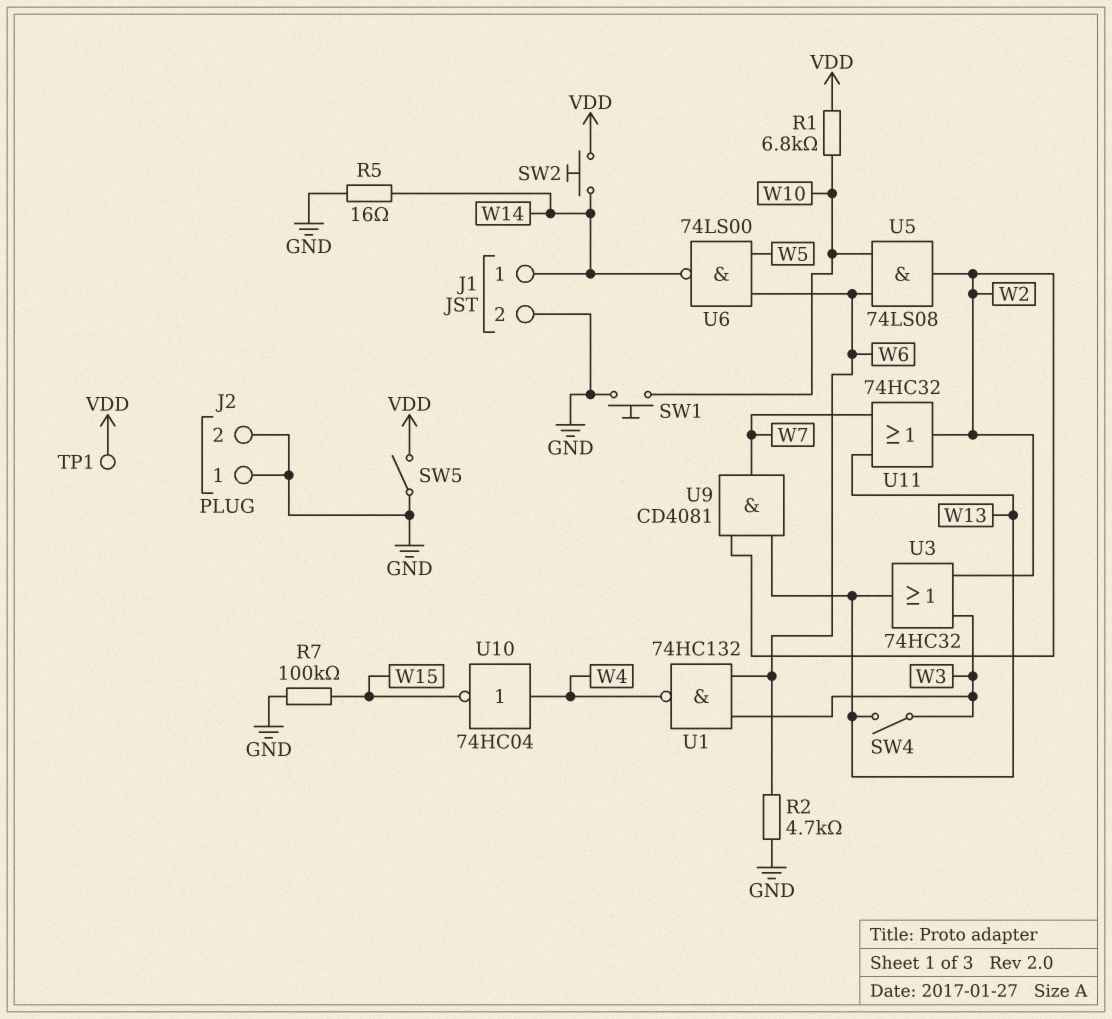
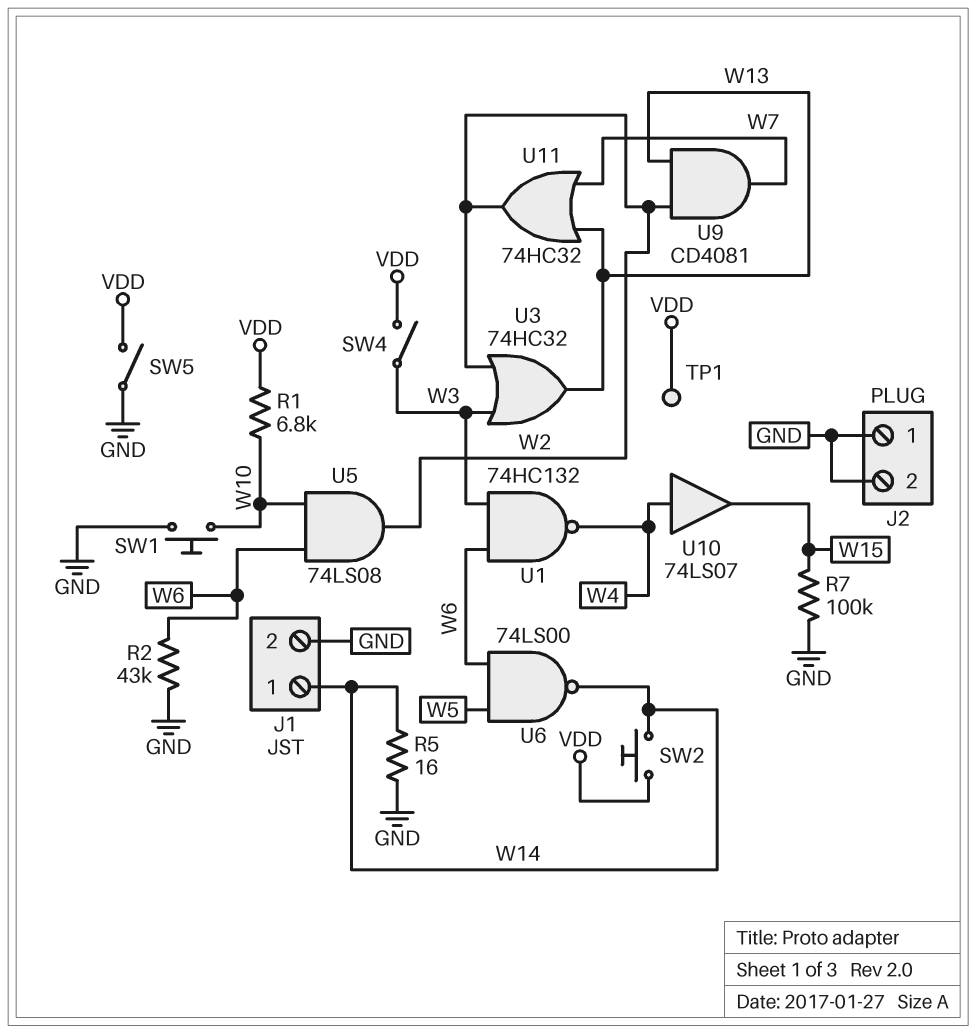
R2: 4.7k (GND, W6) -> 43k (GND, W6)
SW4: switch (W3, W13) -> switch (VDD, W3)
U10: NOT 74HC04 (in W4, out W15) -> buffer 74LS07 (in W4, out W15)

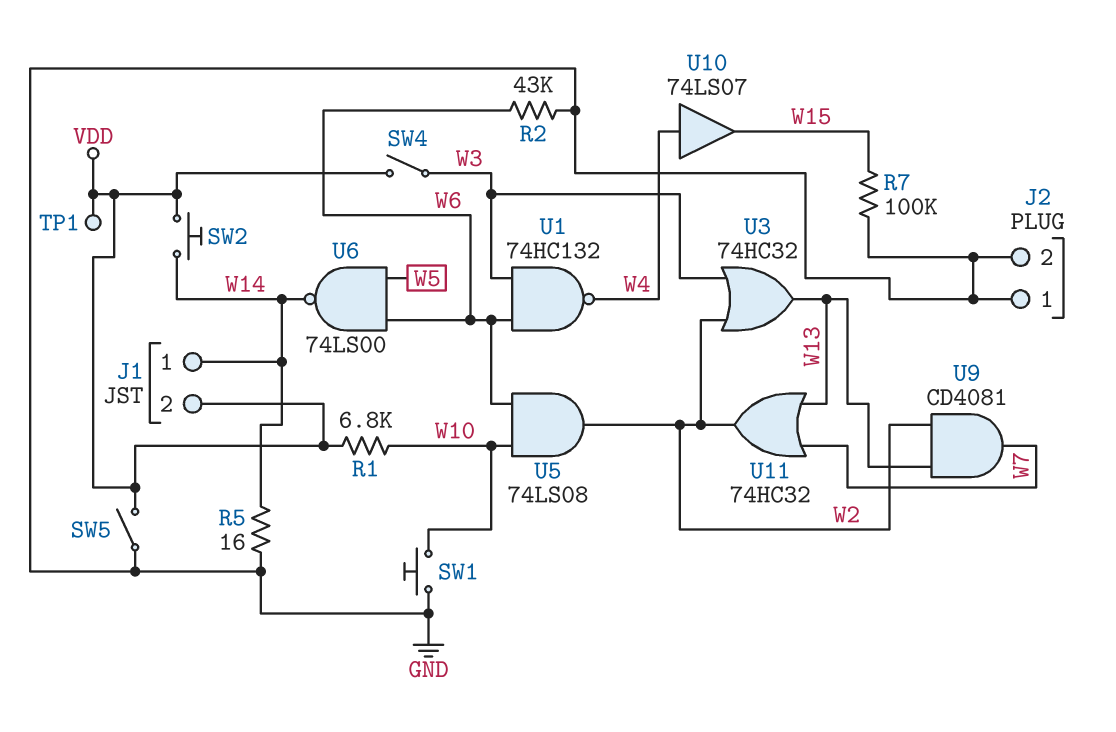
J1 pin 2: GND -> VDD

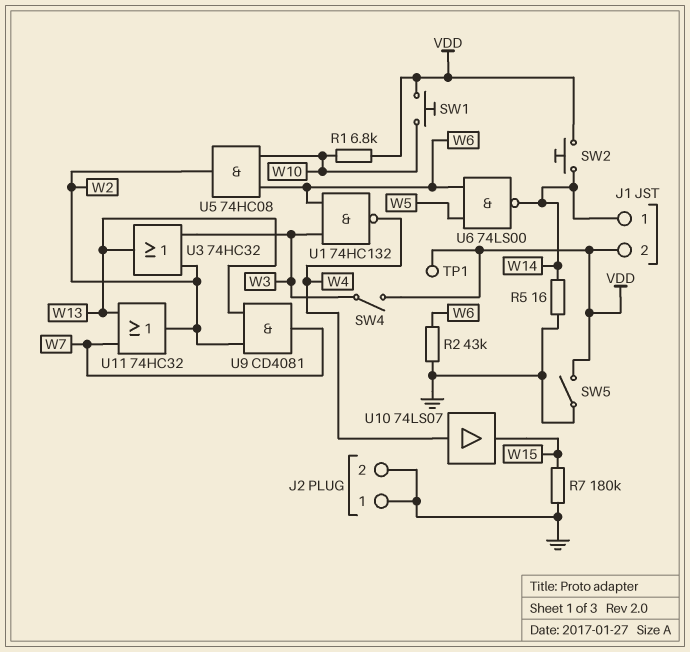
R7: 100k (GND, W15) -> 180k (GND, W15)
SW1: button (GND, W10) -> button (VDD, W10)
U5: AND 74LS08 (in W6, in W10, out W2) -> AND 74HC08 (in W6, in W10, out W2)

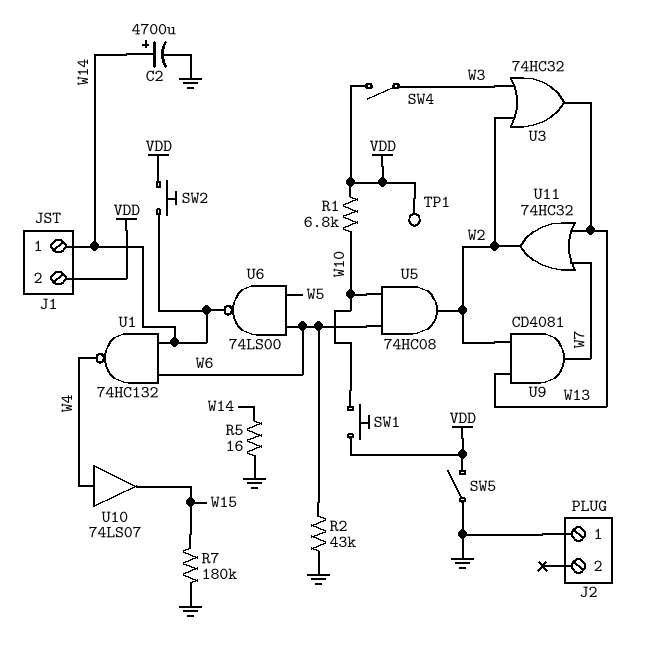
C2: none -> 4700uF (plus W14, minus GND)
J2 pin 2: GND -> none
U1: NAND 74HC132 (in W3, in W6, out W4) -> NAND 74HC132 (in W6, in W14, out W4)

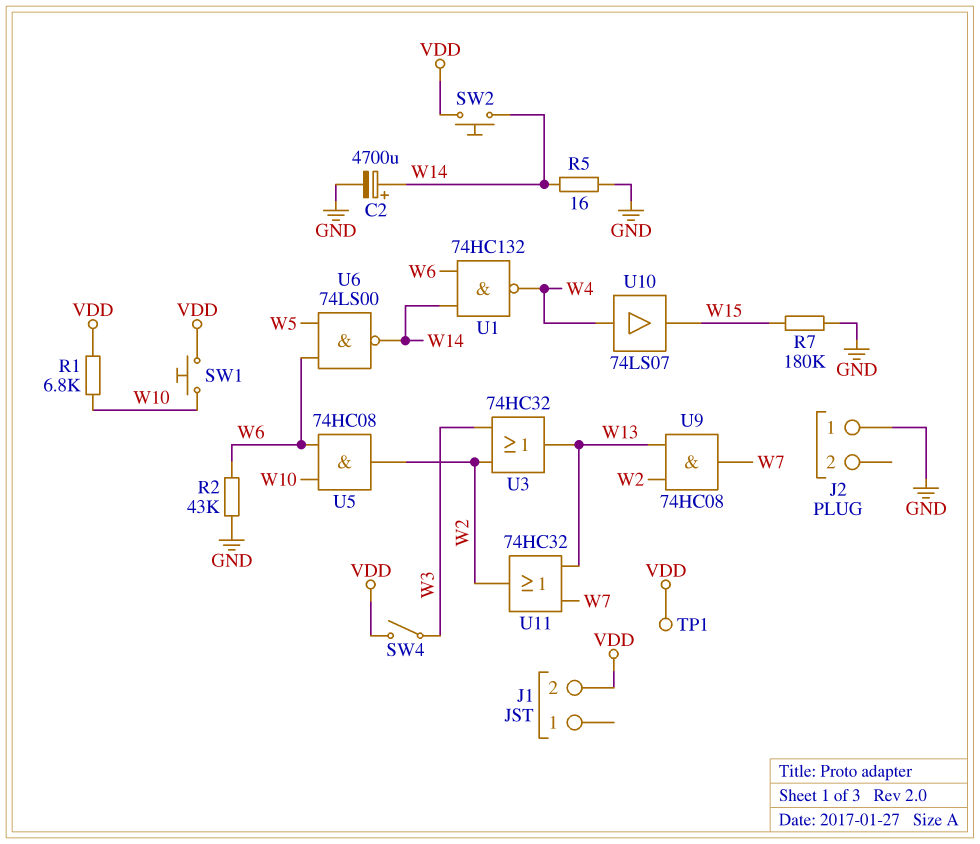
J1 pin 1: W14 -> none
SW5: switch (GND, VDD) -> none
U9: AND CD4081 (in W2, in W13, out W7) -> AND 74HC08 (in W2, in W13, out W7)

